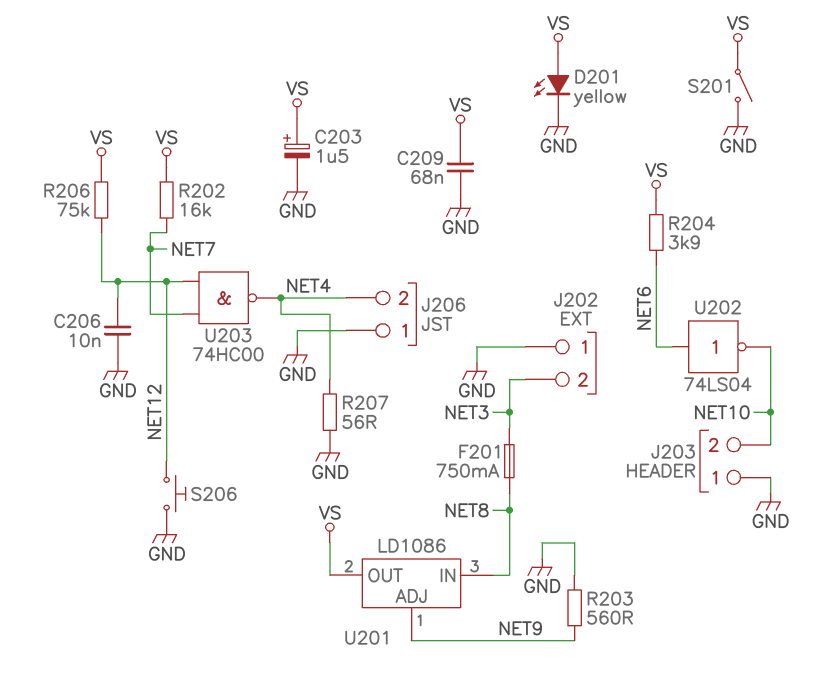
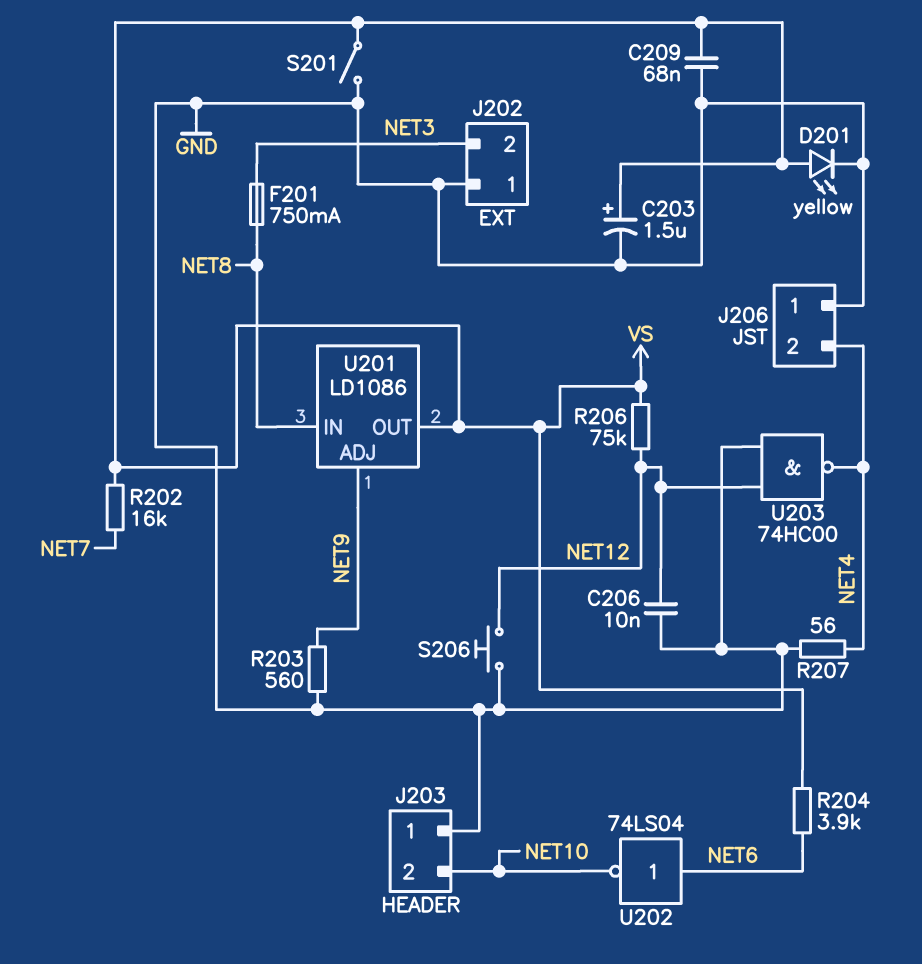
U203: NAND 74HC00 (in NET7, in NET12, out NET4) -> NAND 74HC00 (in GND, in NET12, out NET4)

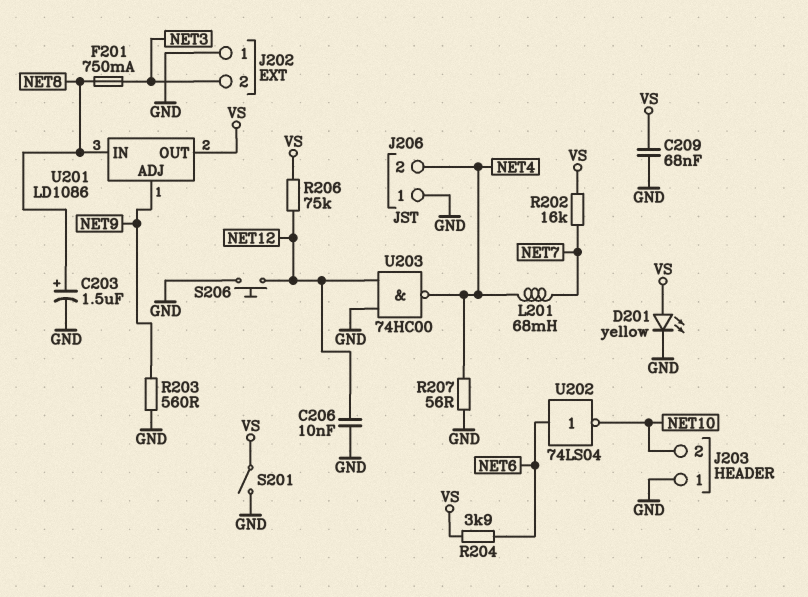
C203: 1.5uF (plus VS, minus GND) -> 1.5uF (plus NET8, minus GND)
L201: none -> 68mH (NET4, NET7)

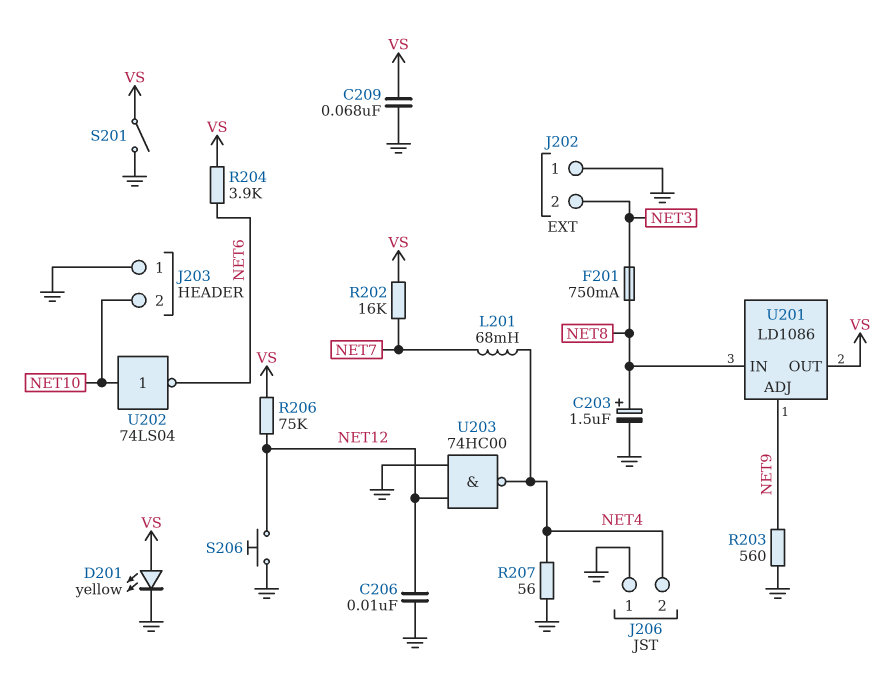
U202: NOT 74LS04 (in NET6, out NET10) -> NOT 74LS04 (in NET10, out NET6)

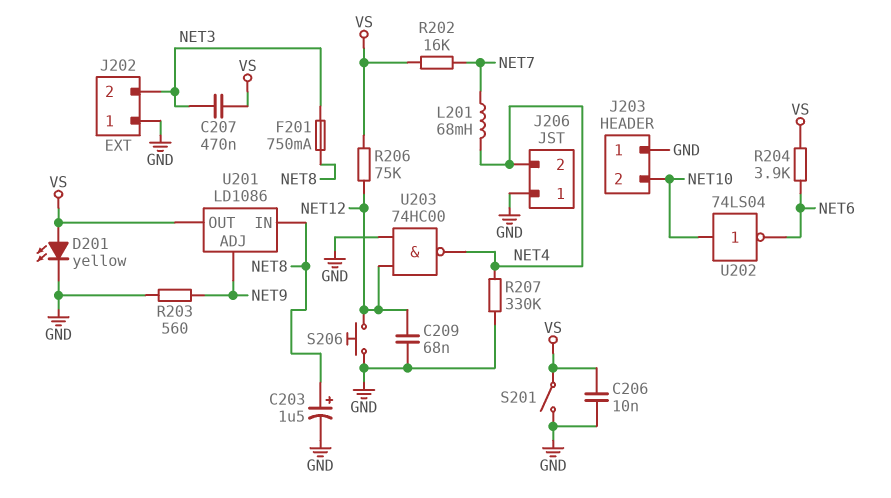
C206: 10nF (GND, NET12) -> 10nF (GND, VS)
C207: none -> 470nF (NET3, VS)
C209: 68nF (GND, VS) -> 68nF (GND, NET12)
R207: 56 (GND, NET4) -> 330k (GND, NET4)

